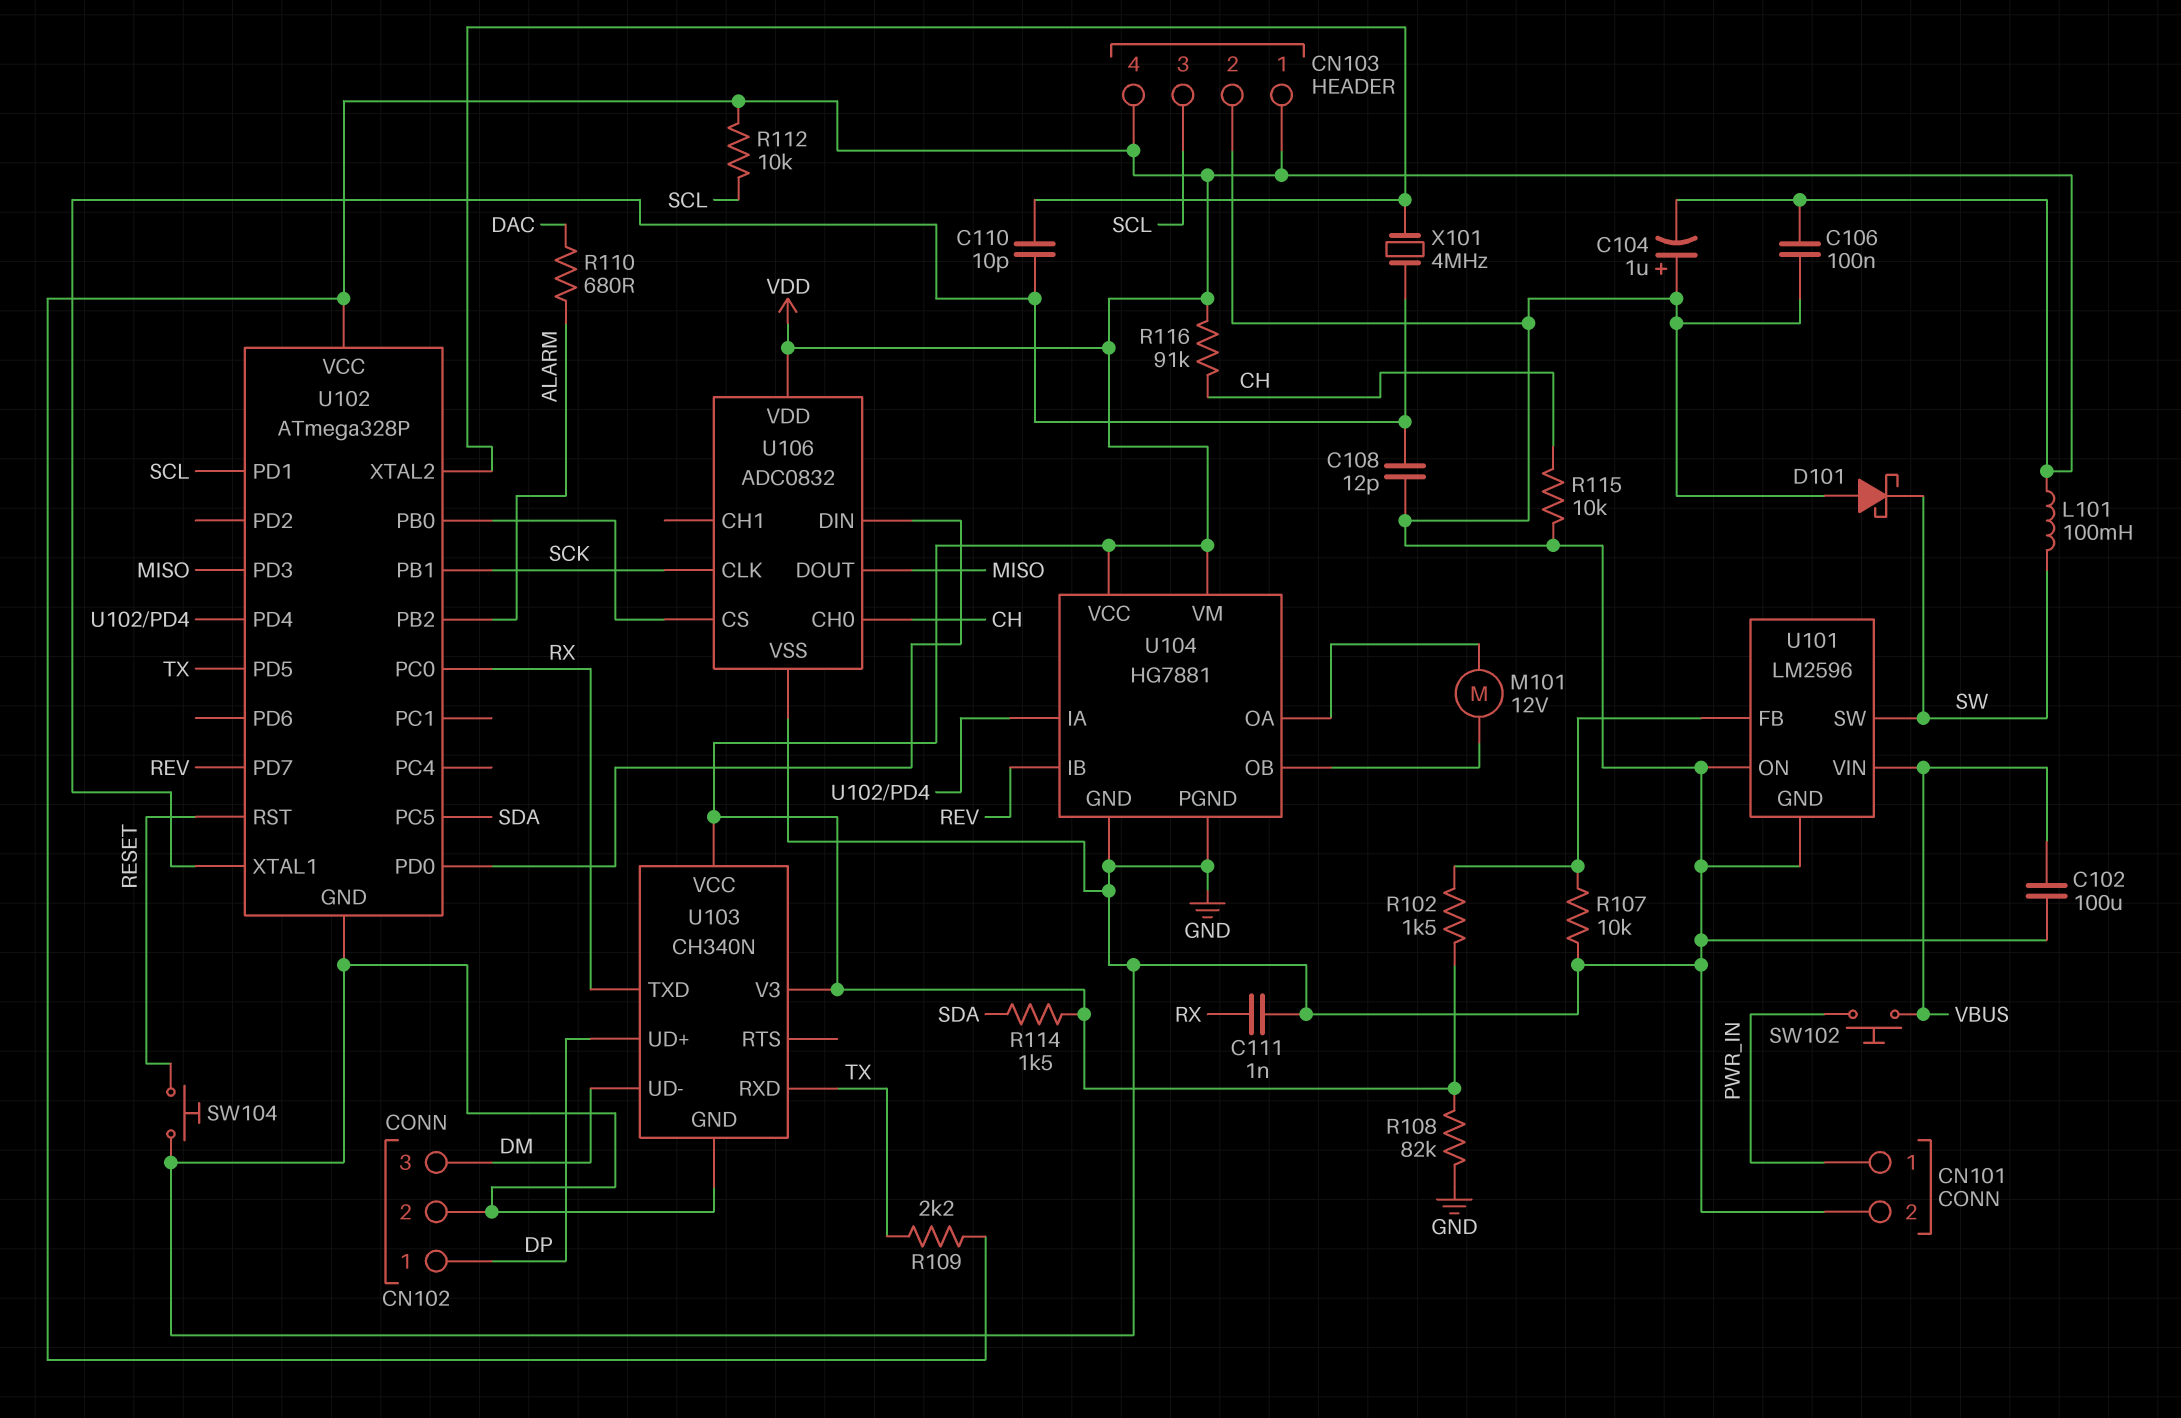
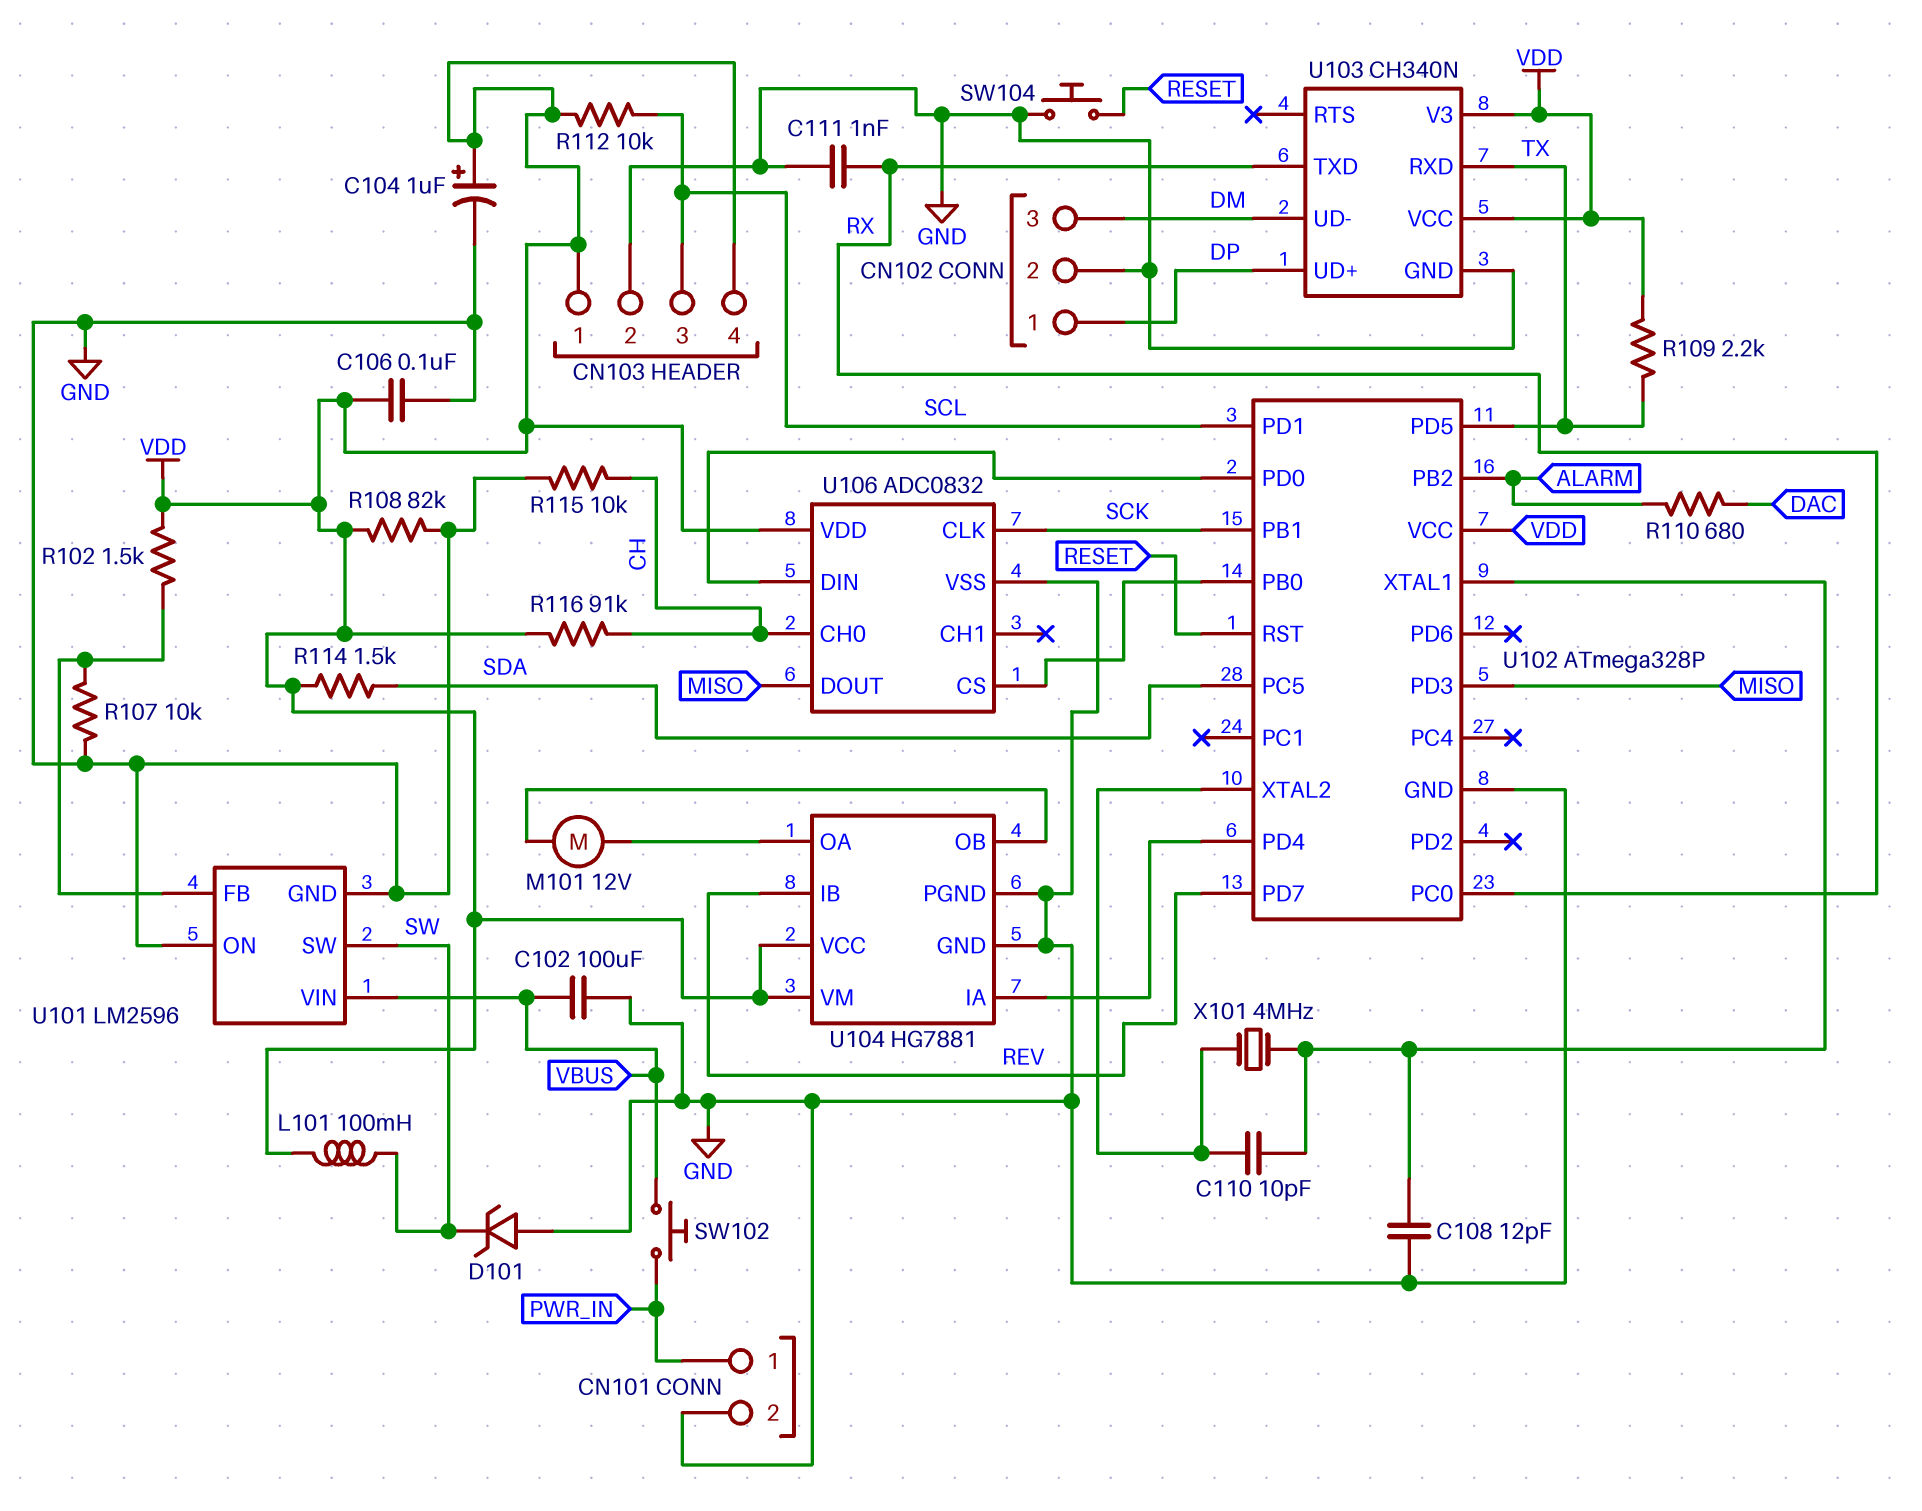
C104: 1uF (plus GND, minus VDD) -> 1uF (plus VDD, minus GND)
D101: schottky (A GND, K SW) -> zener (A GND, K SW)

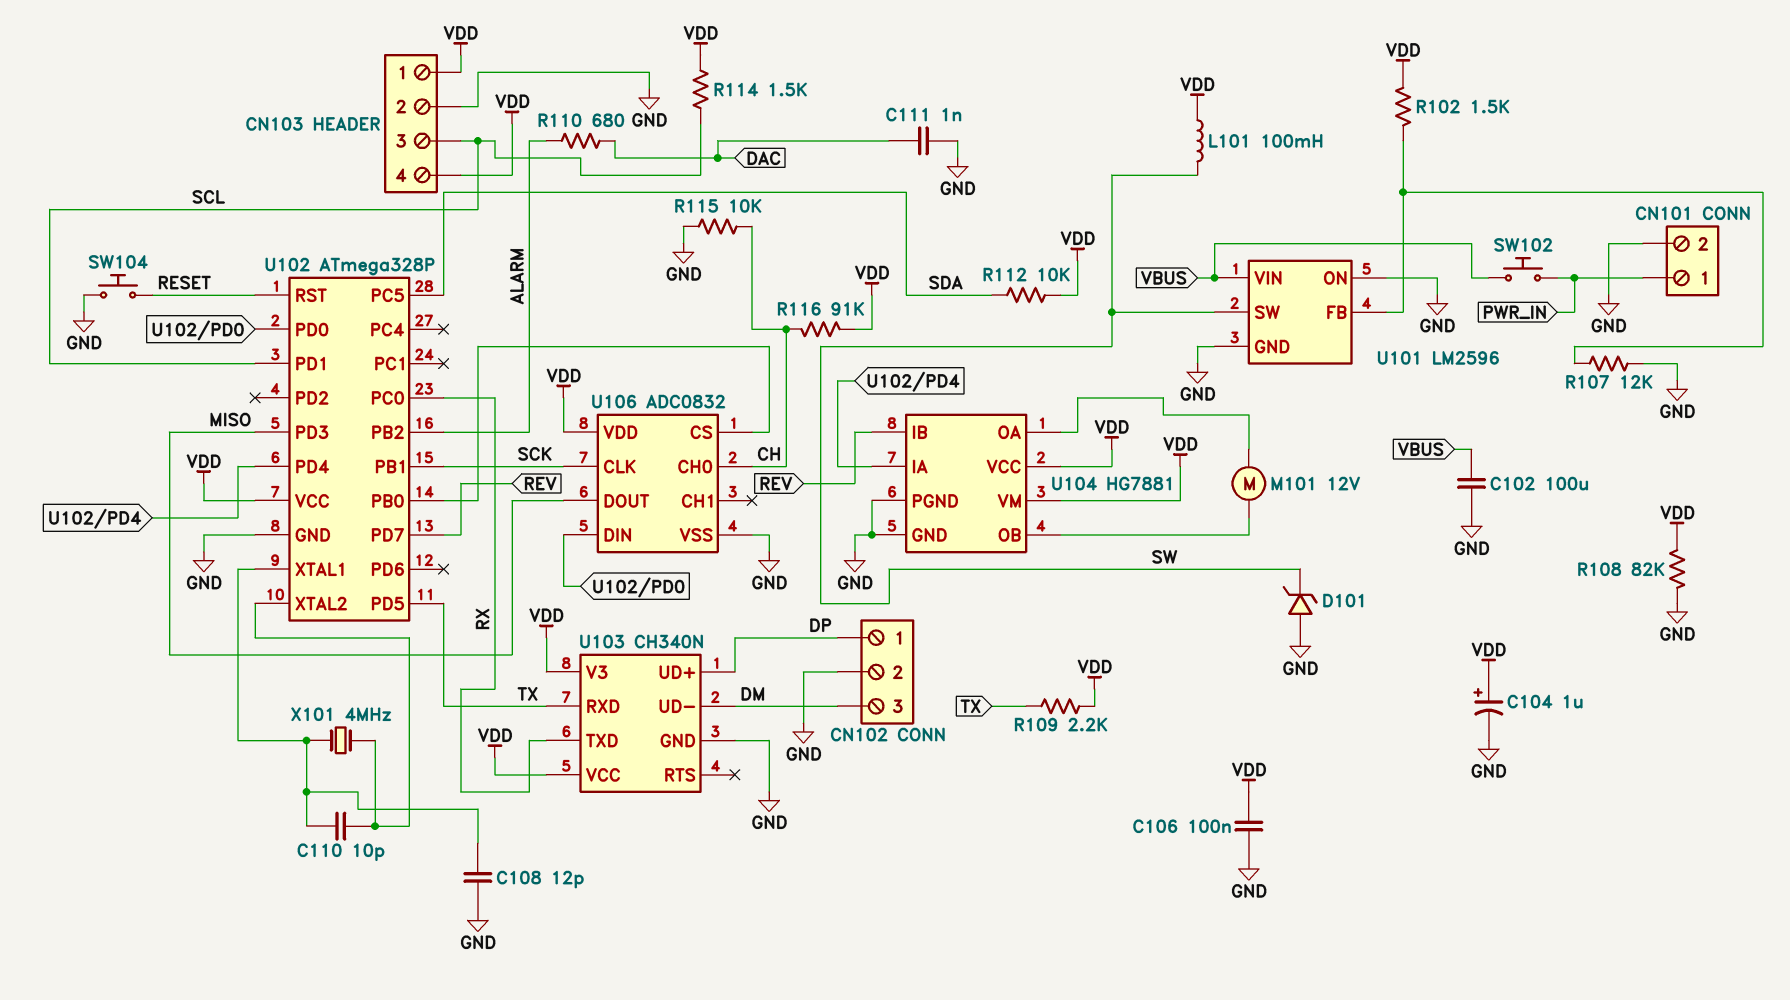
C111: 1nF (GND, RX) -> 1nF (DAC, GND)
R107: 10k (GND, U101/FB) -> 12k (GND, U101/FB)
R112: 10k (SCL, VDD) -> 10k (SDA, VDD)
R114: 1.5k (SDA, VDD) -> 1.5k (SCL, VDD)

